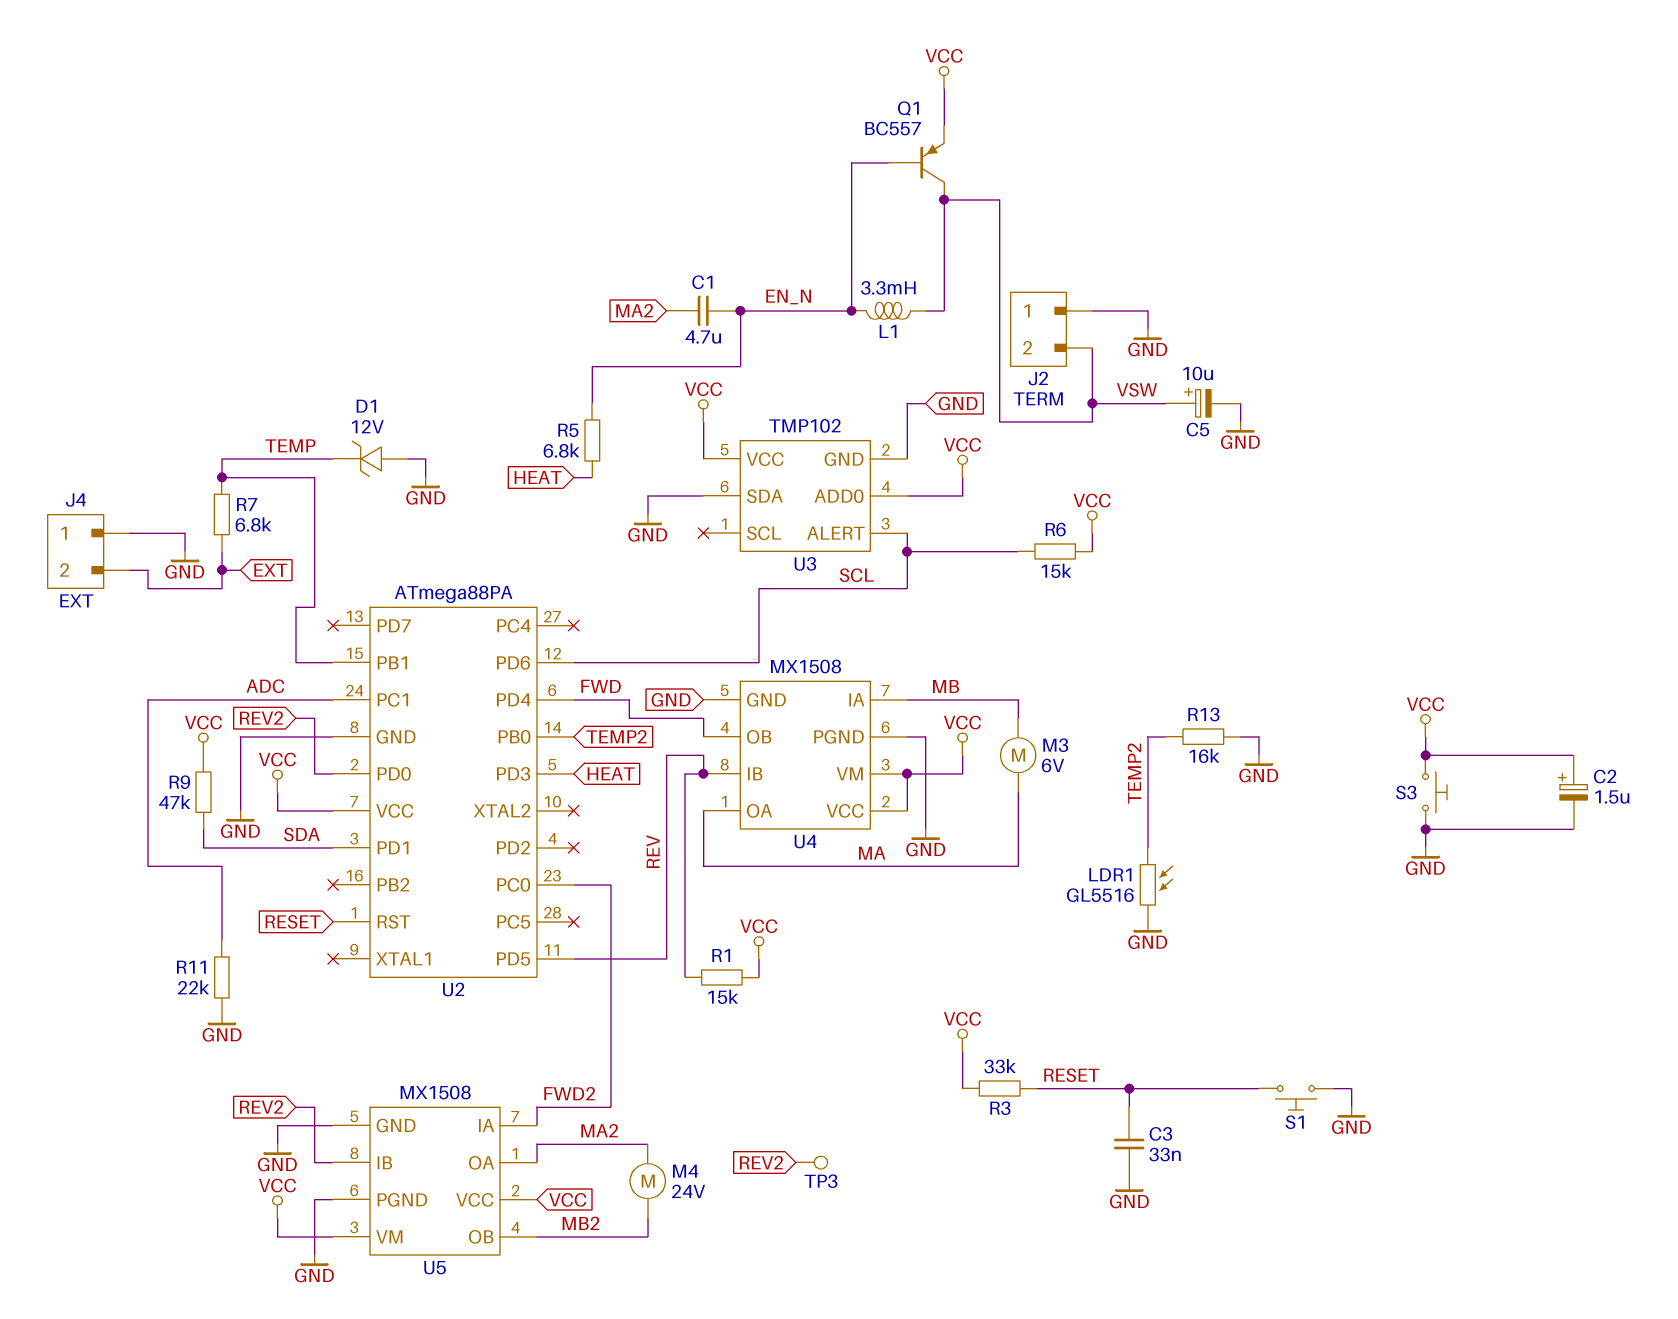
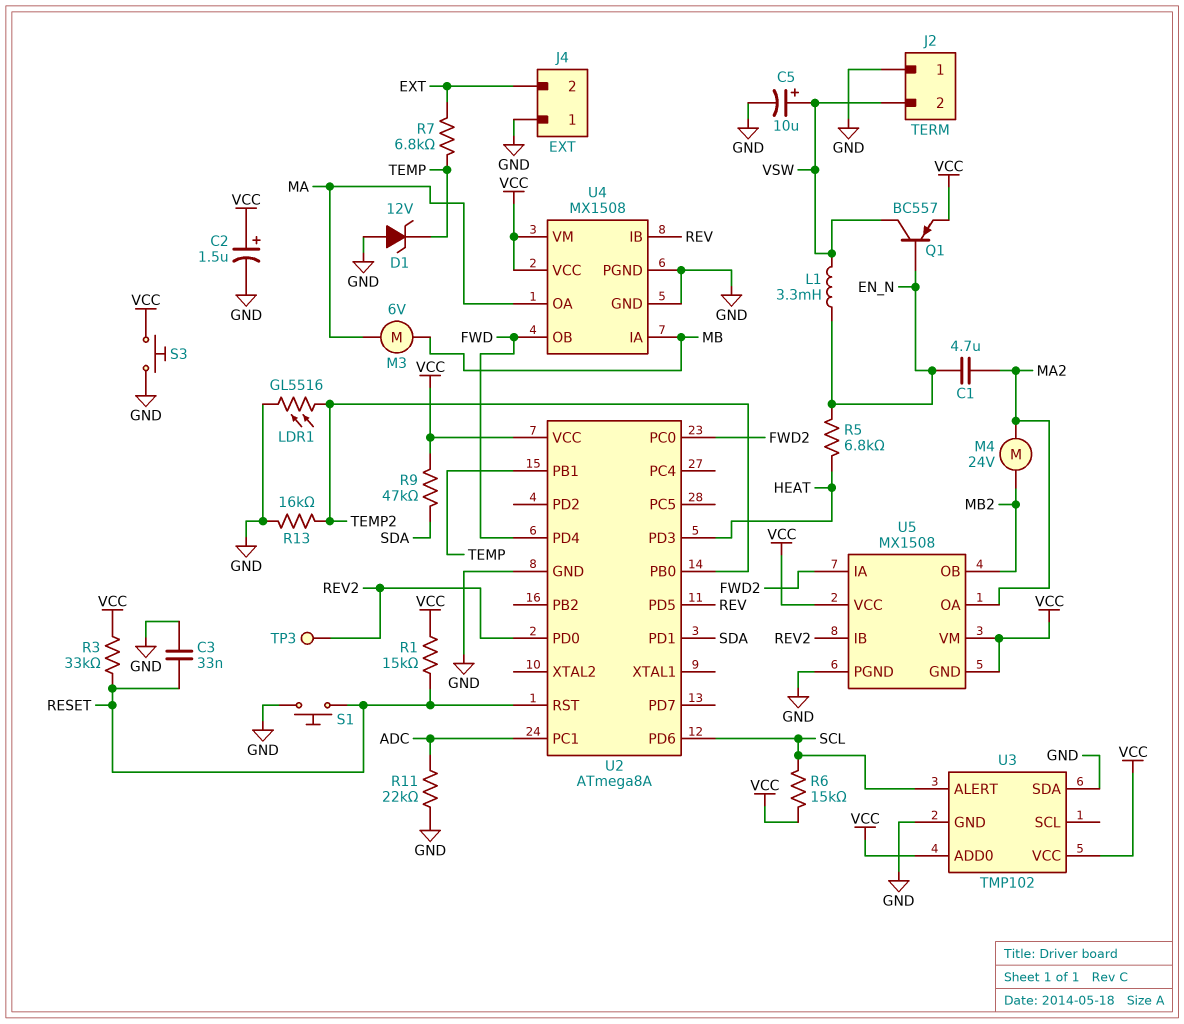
R1: 15k (REV, VCC) -> 15k (RESET, VCC)
U2: ATmega88PA -> ATmega8A
U5 pin GND: GND -> VCC

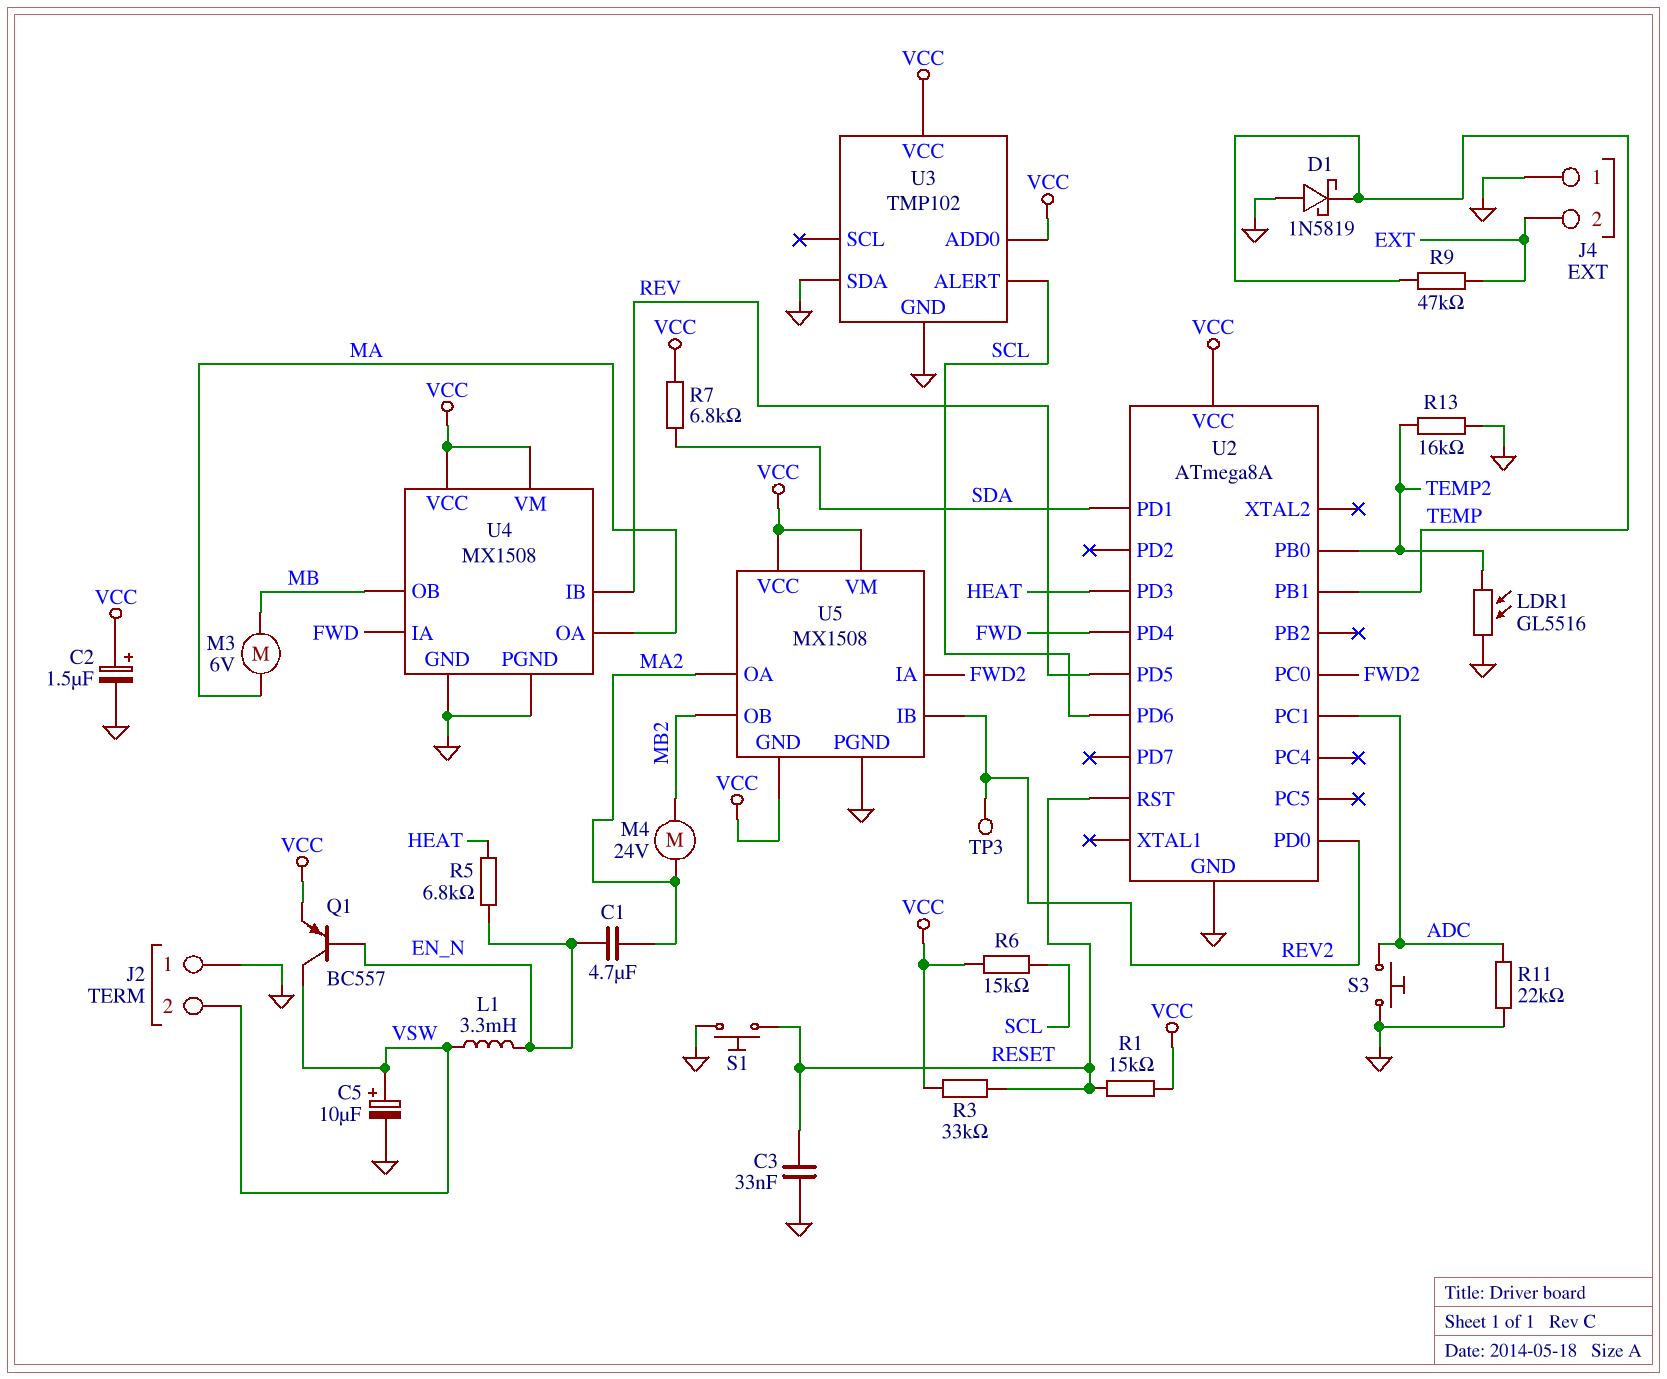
D1: zener 12V (A GND, K TEMP) -> schottky 1N5819 (A GND, K TEMP)
R7: 6.8k (EXT, TEMP) -> 6.8k (SDA, VCC)
R9: 47k (SDA, VCC) -> 47k (EXT, TEMP)
S3: button (GND, VCC) -> button (ADC, GND)
U4 pin IA: MB -> FWD
U4 pin OB: FWD -> MB

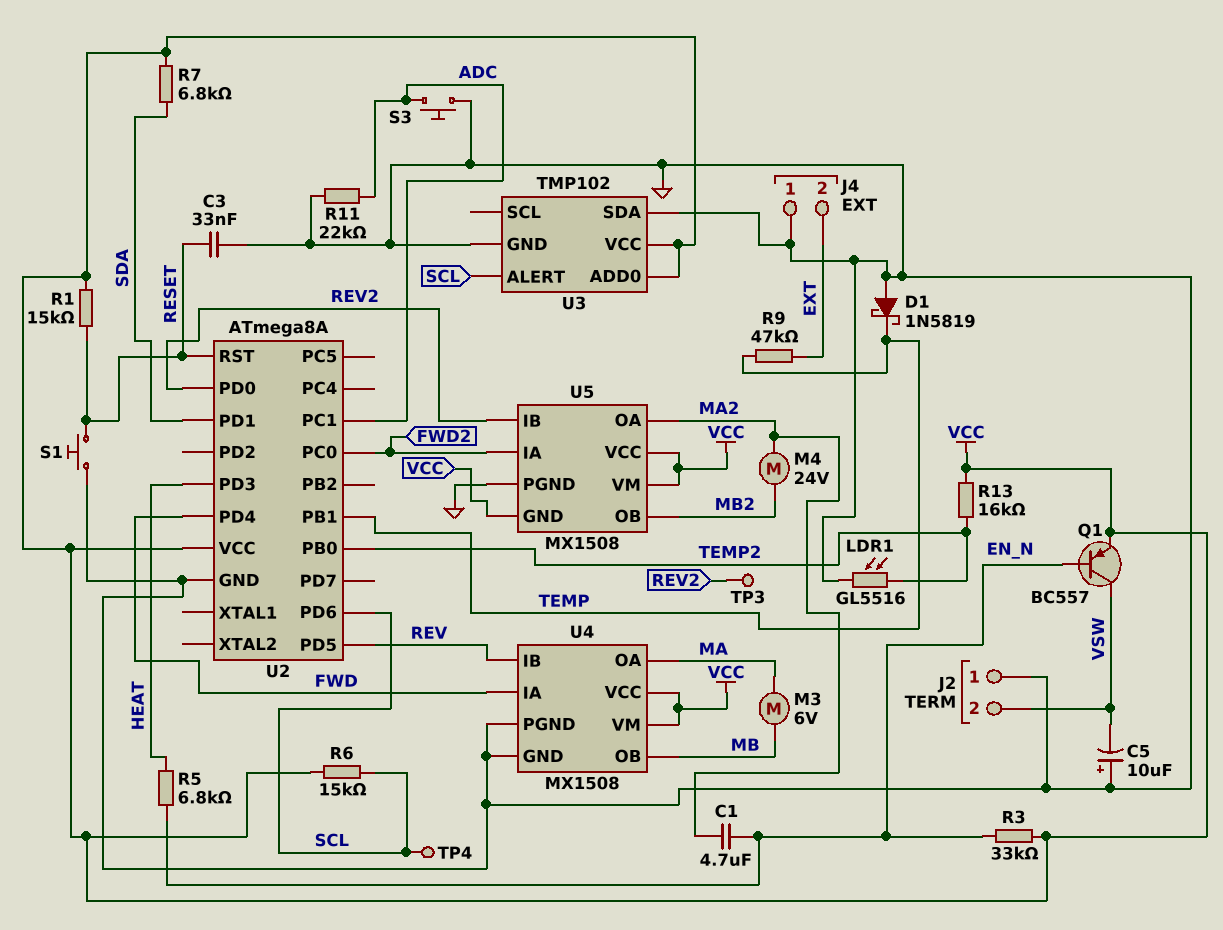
C2: 1.5uF (plus VCC, minus GND) -> none
C5: 10uF (plus VSW, minus GND) -> 10uF (plus GND, minus VSW)
L1: 3.3mH (EN_N, VSW) -> none
R3: 33k (RESET, VCC) -> 33k (EN_N, VCC)
R13: 16k (GND, TEMP2) -> 16k (TEMP2, VCC)
TP4: none -> test point (SCL)

